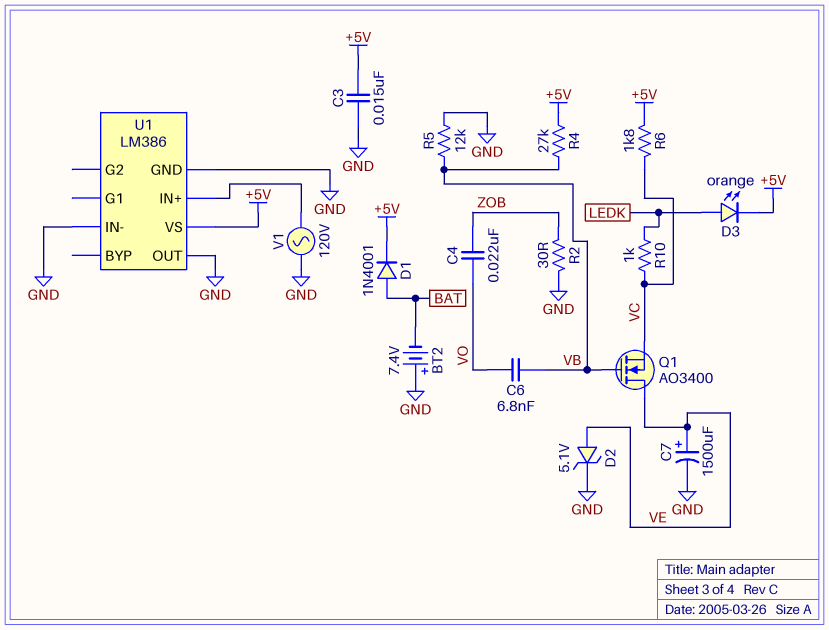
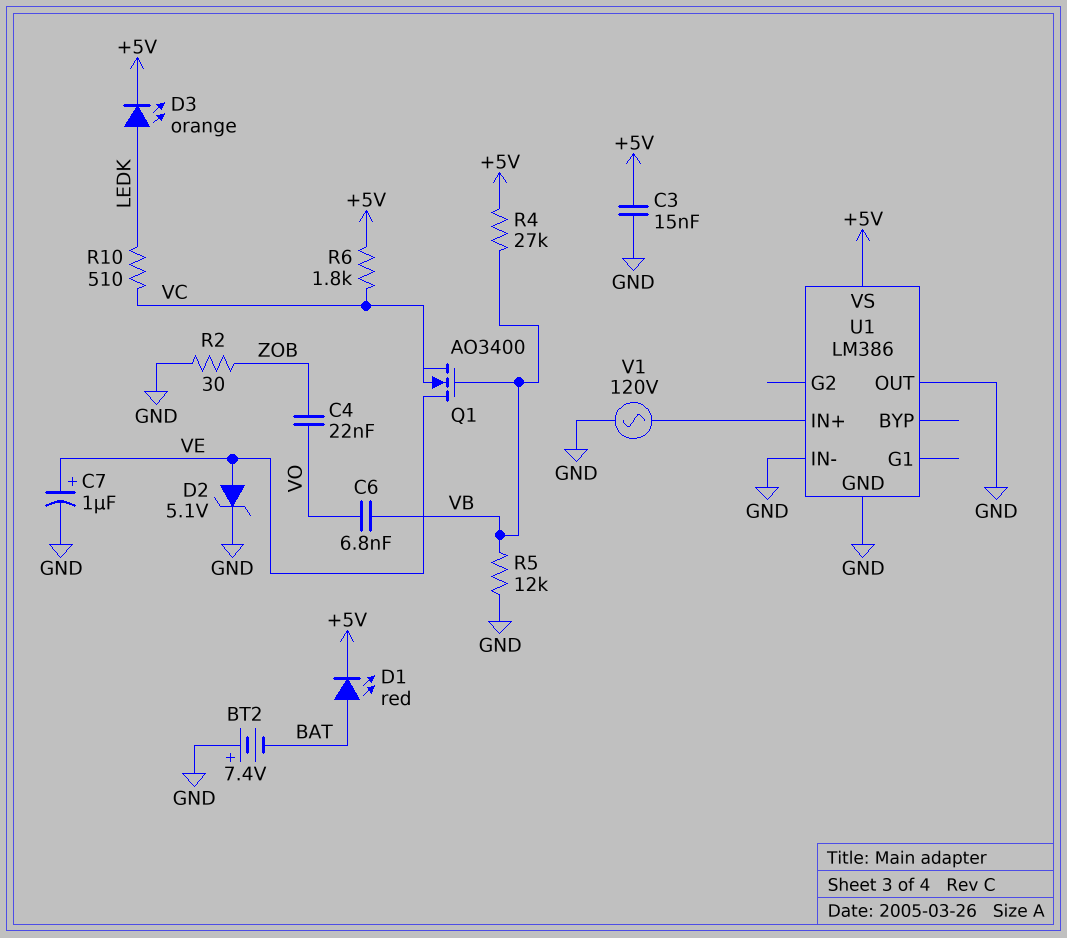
C7: 1500uF (plus VE, minus GND) -> 1uF (plus VE, minus GND)
D1: diode 1N4001 (A BAT, K +5V) -> LED red (A BAT, K +5V)
R10: 1k (LEDK, VC) -> 510 (LEDK, VC)

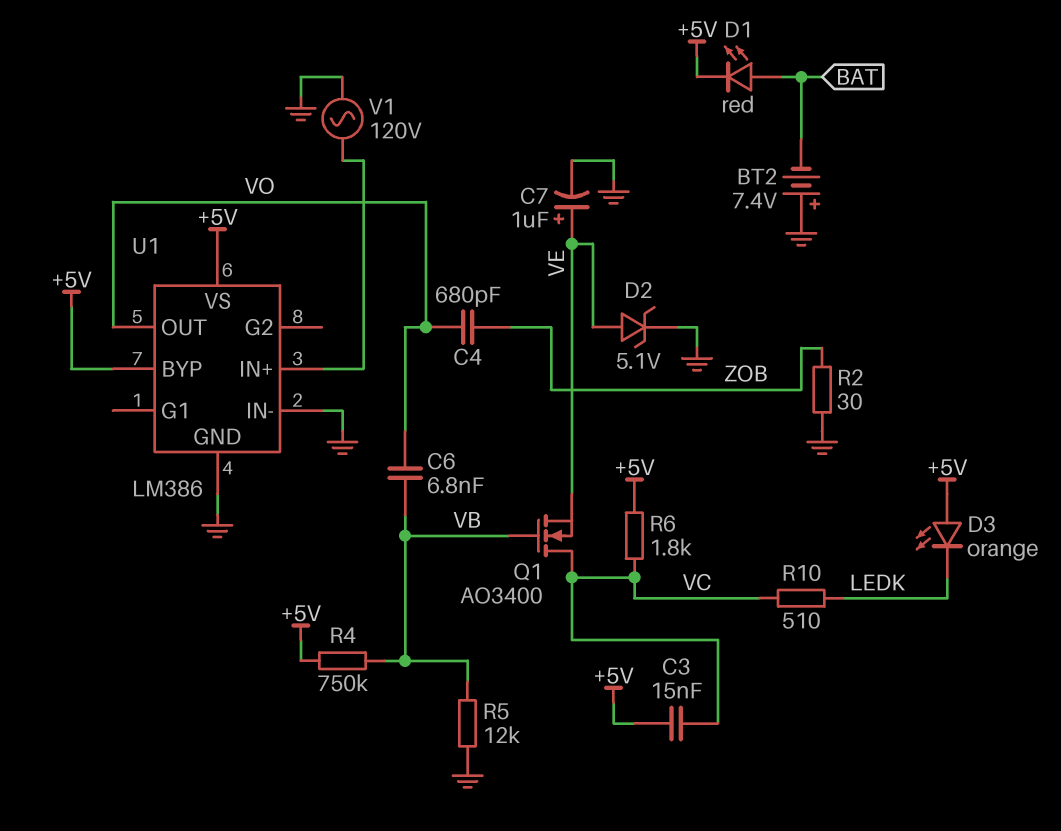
C3: 15nF (+5V, GND) -> 15nF (+5V, VC)
C4: 22nF (VO, ZOB) -> 680pF (VO, ZOB)
D3: LED orange (A LEDK, K +5V) -> LED orange (A +5V, K LEDK)
Q1: NMOS AO3400 (G VB, D VE, S VC) -> NMOS AO3400 (G VB, D VC, S VE)
R4: 27k (+5V, VB) -> 750k (+5V, VB)
U1 pin BYP: none -> +5V
U1 pin OUT: GND -> VO

